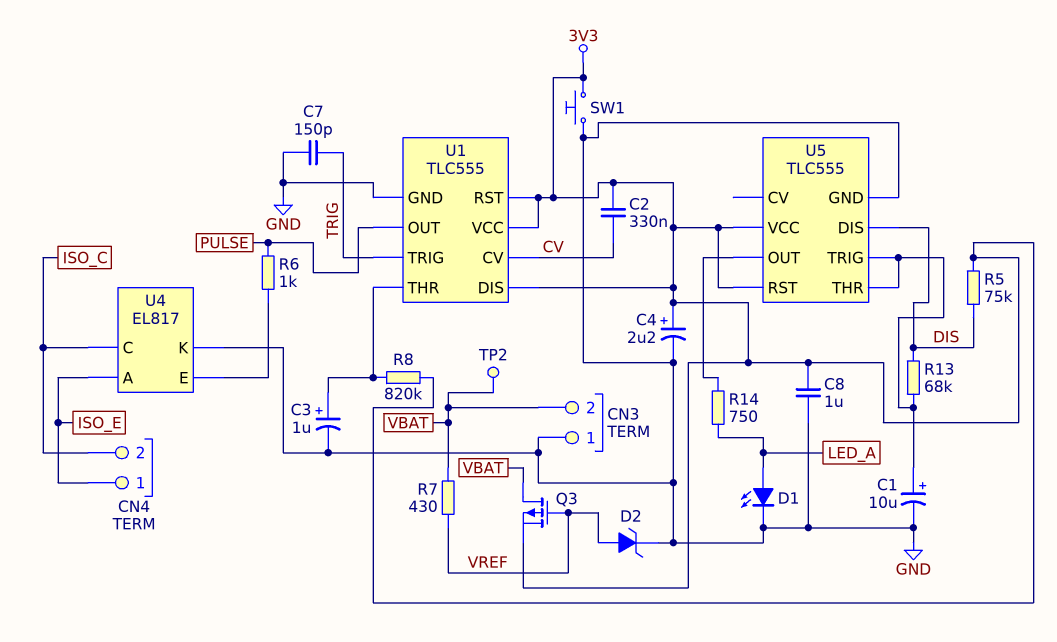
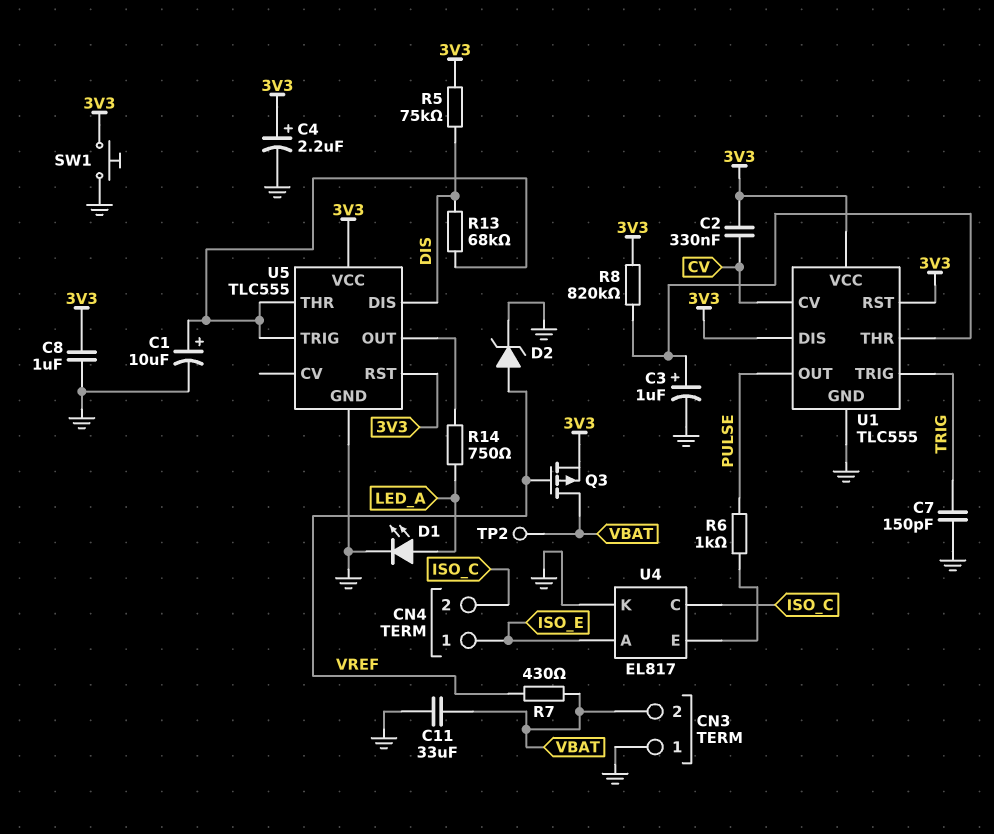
C11: none -> 33uF (GND, VBAT)

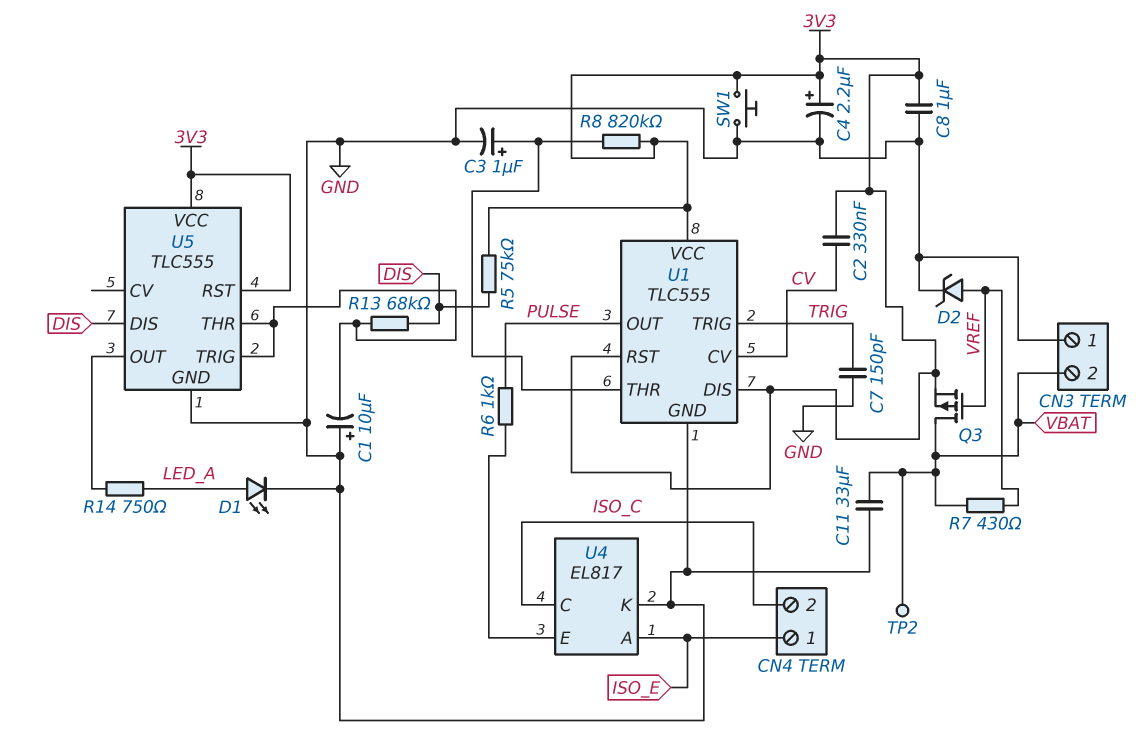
C1: 10uF (plus U5/THR, minus GND) -> 10uF (plus GND, minus U5/THR)

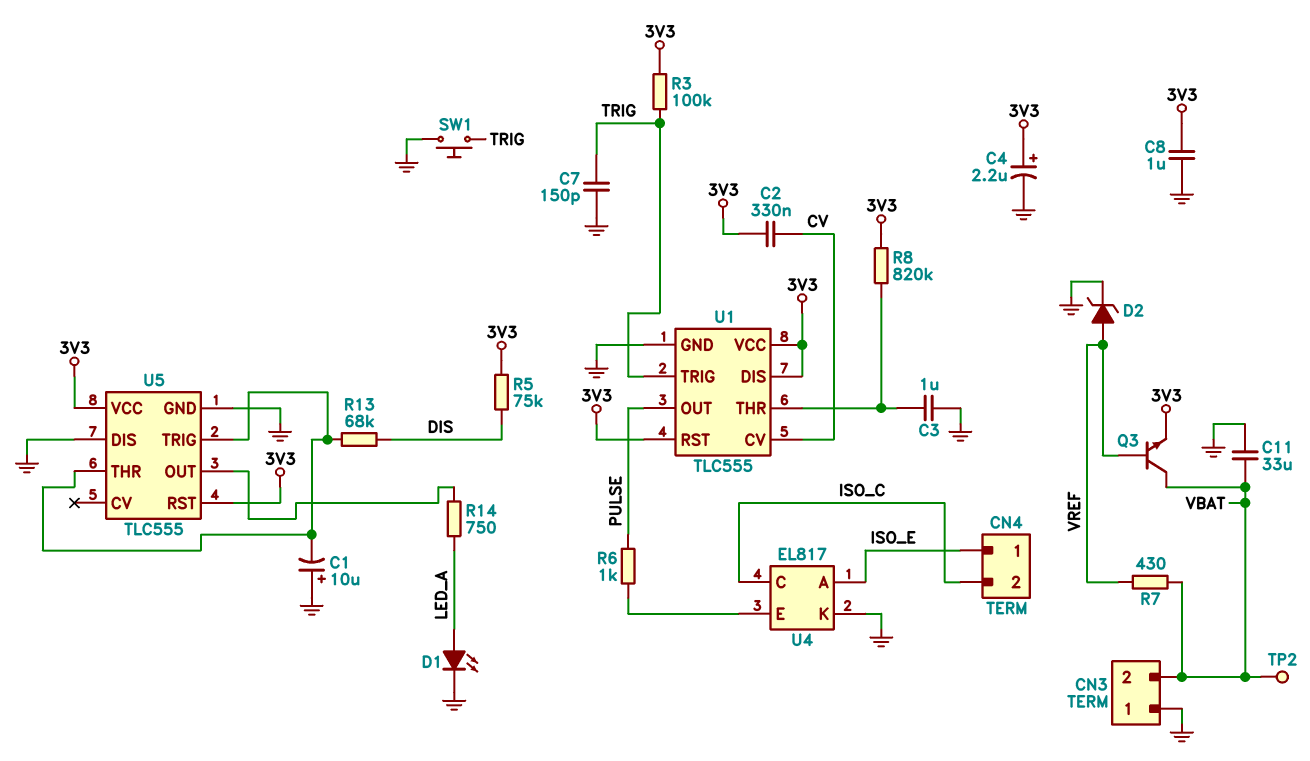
C3: 1uF (plus U1/THR, minus GND) -> 1uF (GND, U1/THR)
Q3: PMOS (G VREF, D VBAT, S 3V3) -> NPN (B VREF, C VBAT, E 3V3)
R3: none -> 100k (3V3, TRIG)
SW1: button (3V3, GND) -> button (GND, TRIG)
U5 pin DIS: DIS -> GND

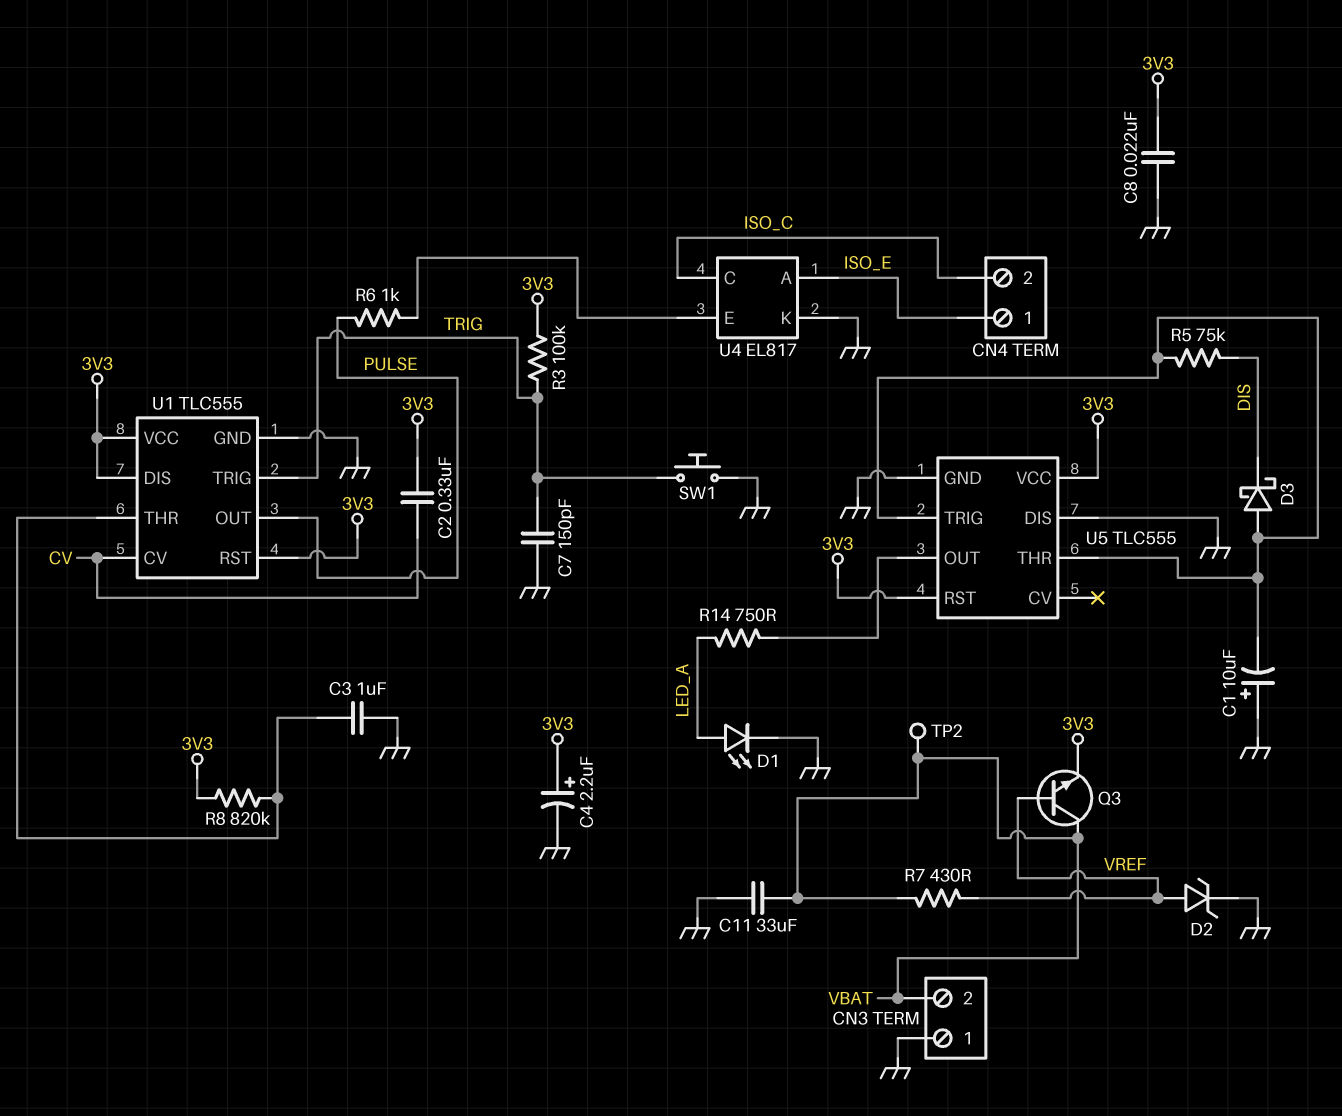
C8: 1uF (3V3, GND) -> 22nF (3V3, GND)
D3: none -> schottky (A U5/THR, K DIS)
R5: 75k (3V3, DIS) -> 75k (DIS, U5/THR)
R13: 68k (DIS, U5/THR) -> none

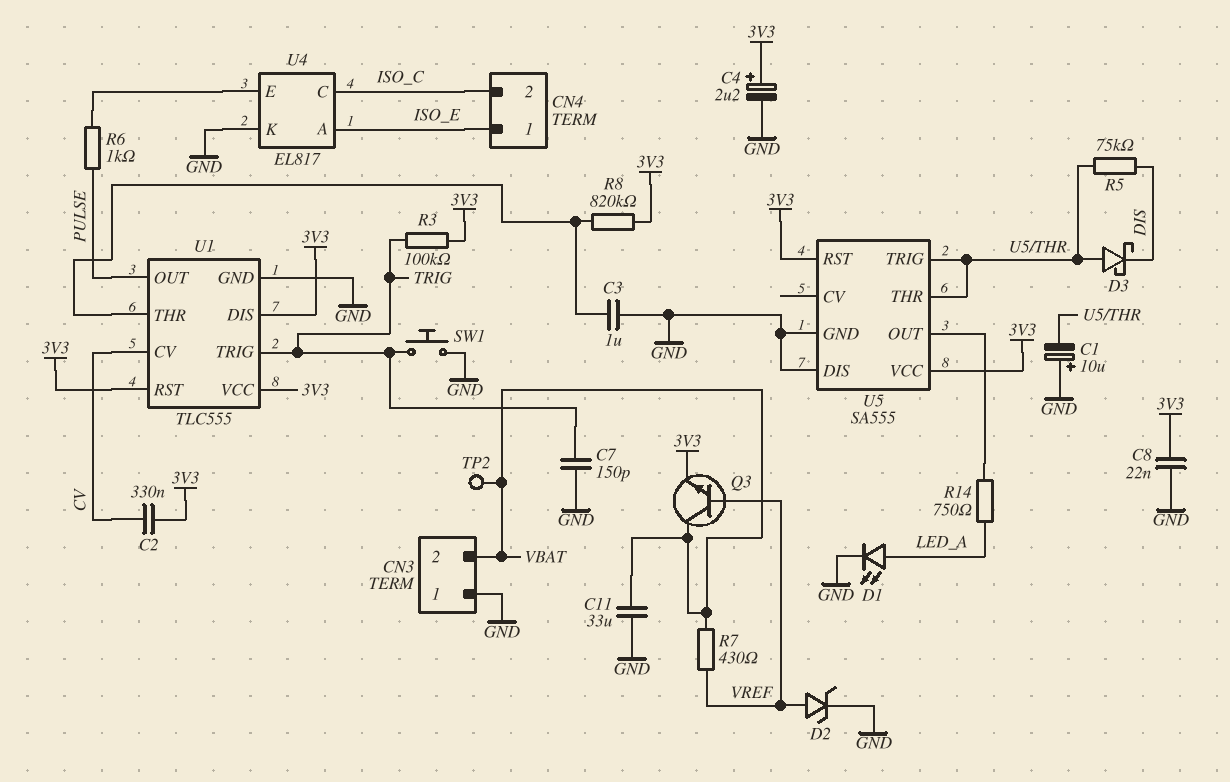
U5: TLC555 -> SA555

